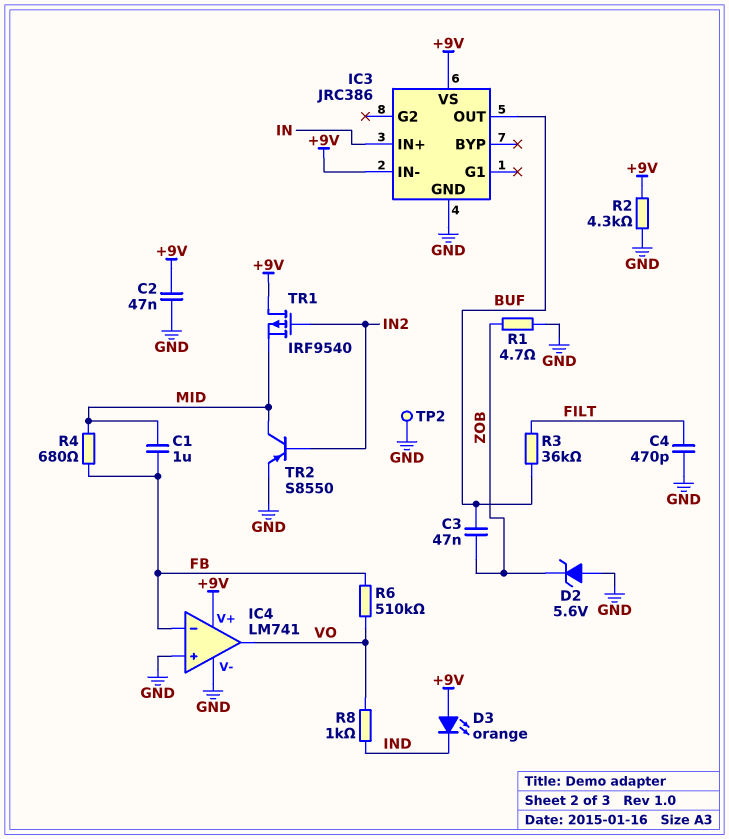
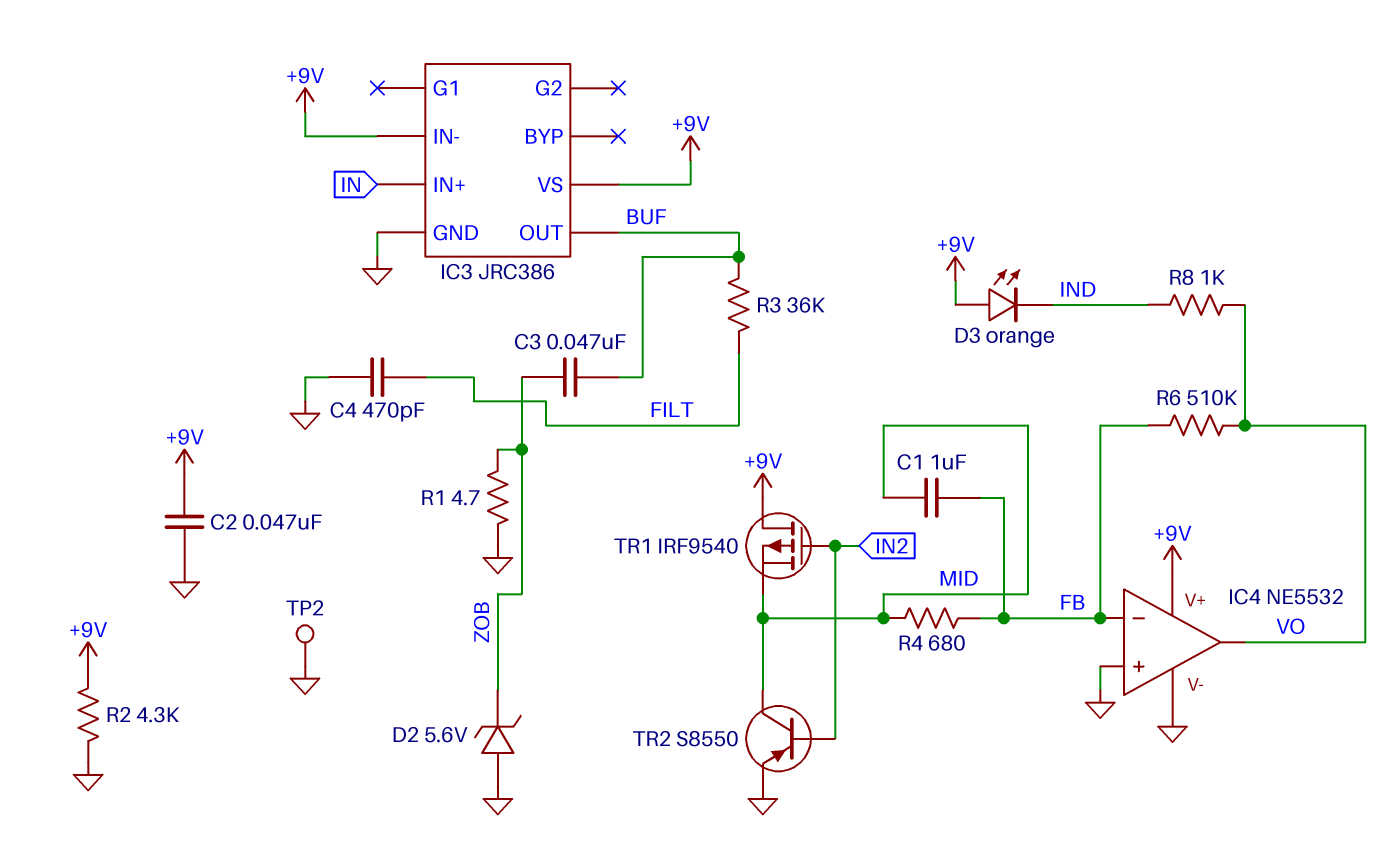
IC4: LM741 -> NE5532

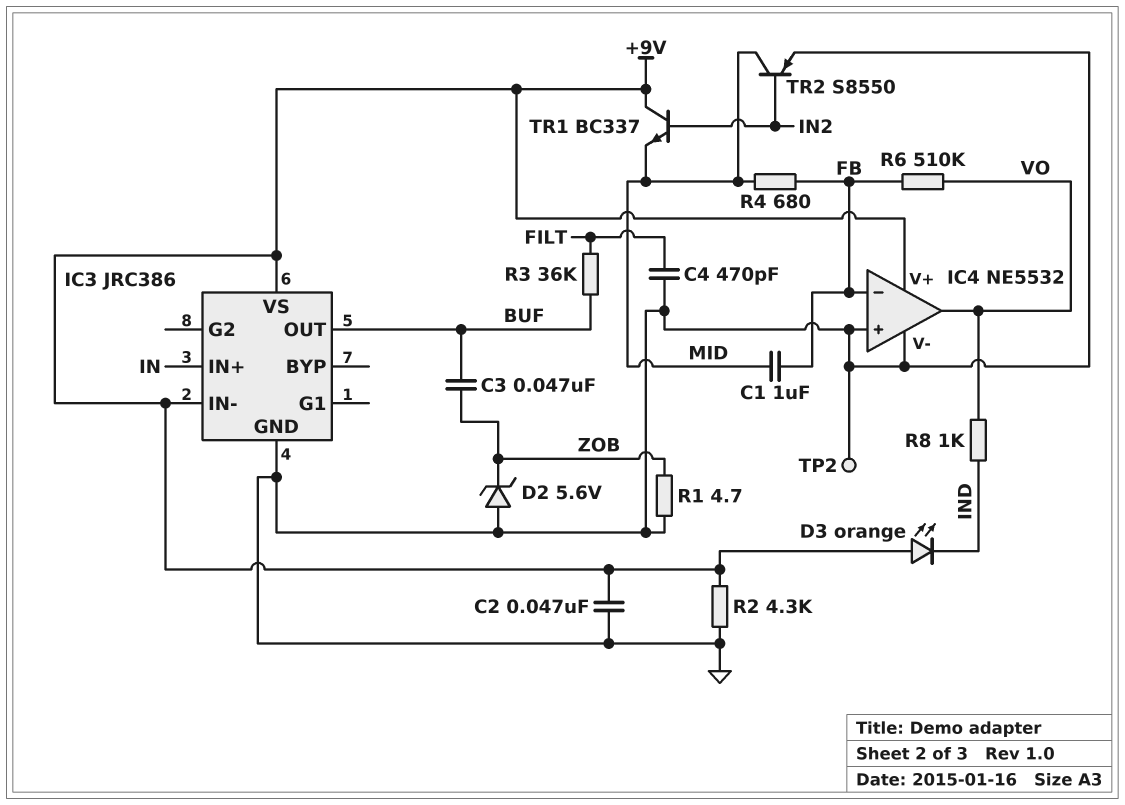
TR1: PMOS IRF9540 (G IN2, D +9V, S MID) -> NPN BC337 (B IN2, C +9V, E MID)

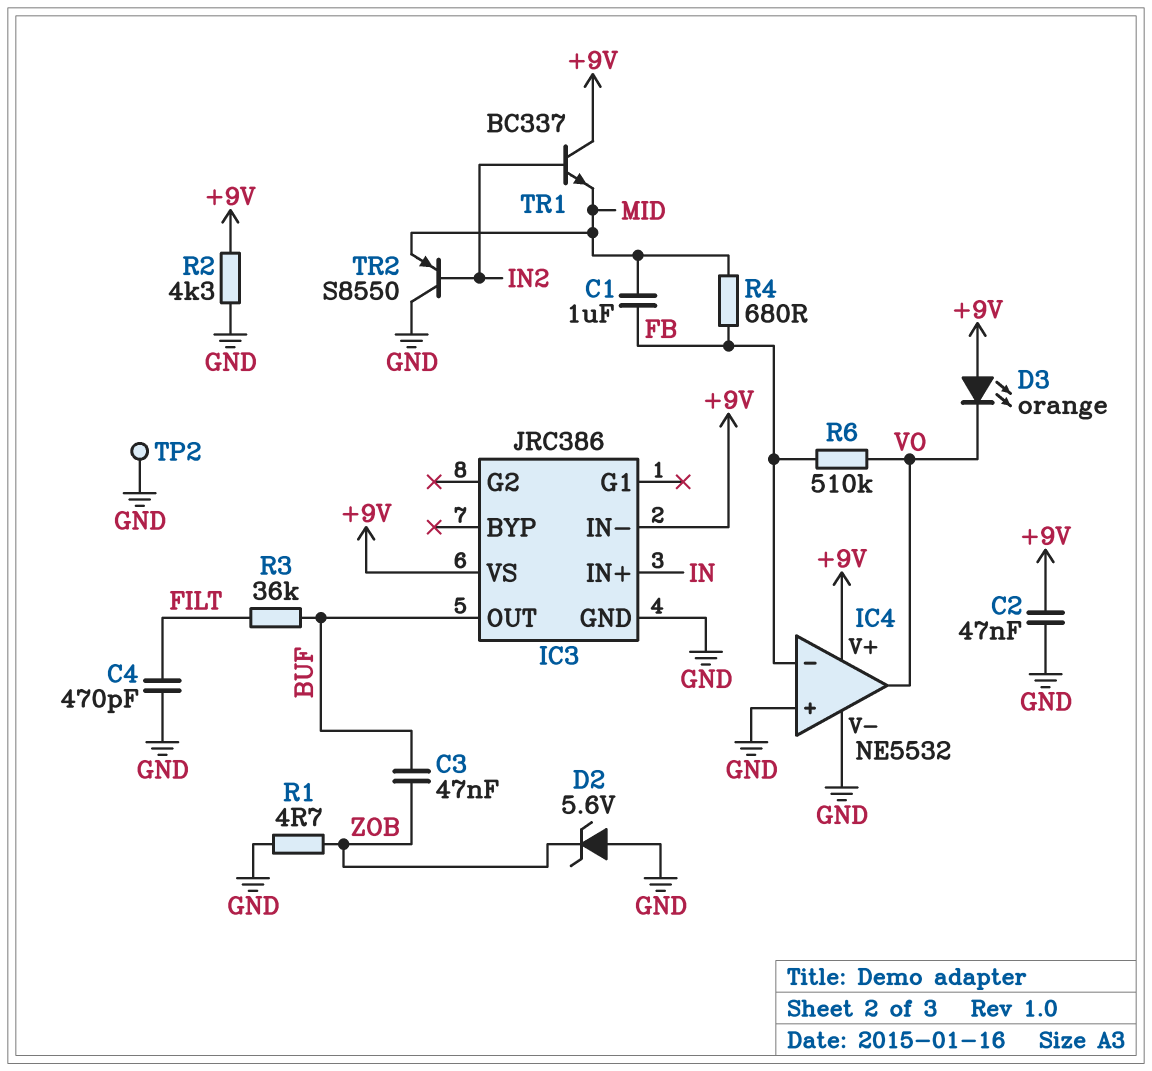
D3: LED orange (A +9V, K IND) -> LED orange (A +9V, K VO)
R8: 1k (IND, VO) -> none
TR2: PNP S8550 (B IN2, C MID, E GND) -> PNP S8550 (B IN2, C GND, E MID)

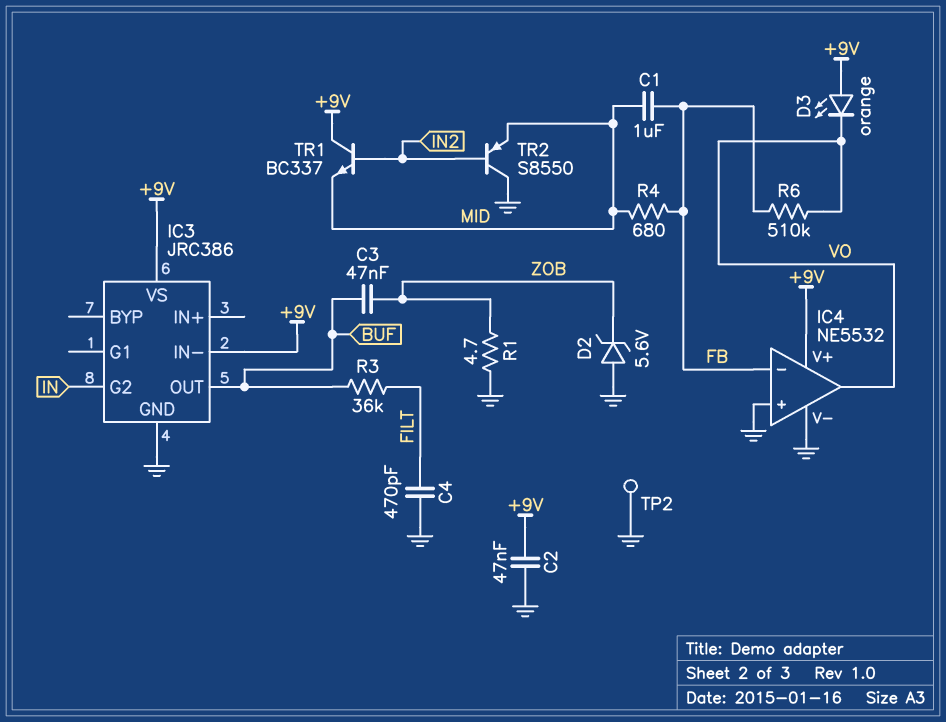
IC3 pin G2: none -> IN
IC3 pin IN+: IN -> none
R2: 4.3k (+9V, GND) -> none

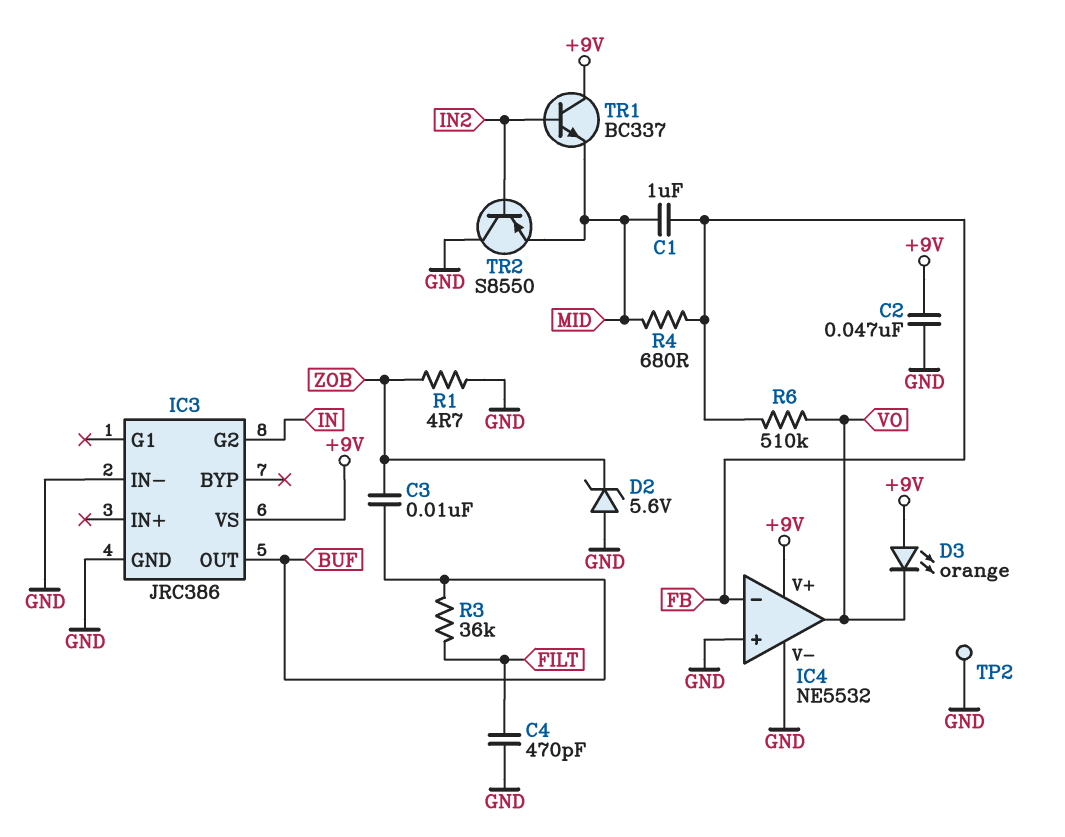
C3: 47nF (BUF, ZOB) -> 10nF (BUF, ZOB)
IC3 pin IN-: +9V -> GND

